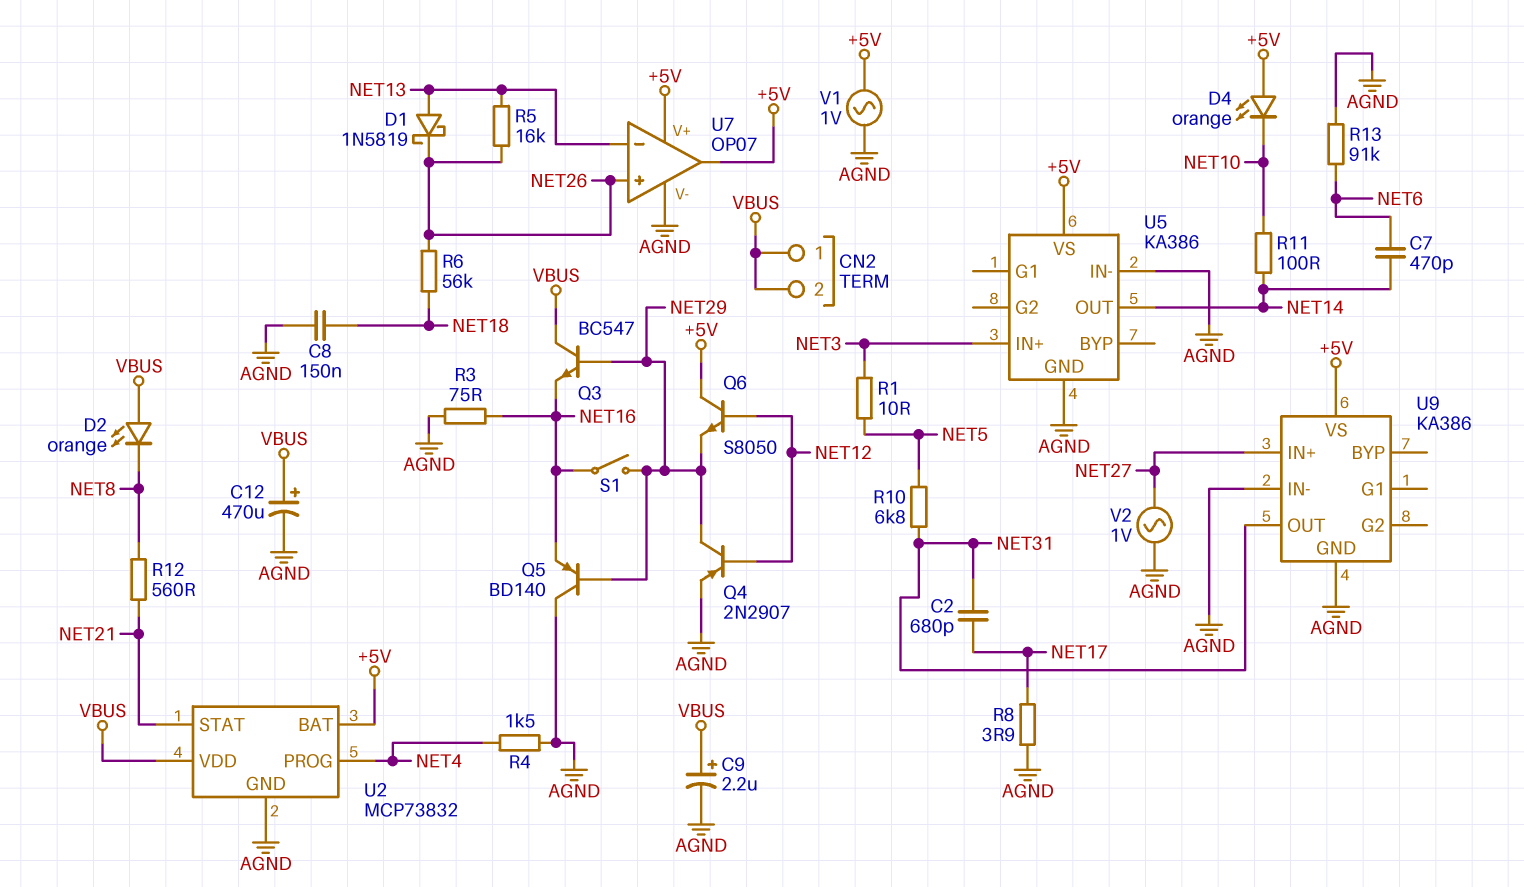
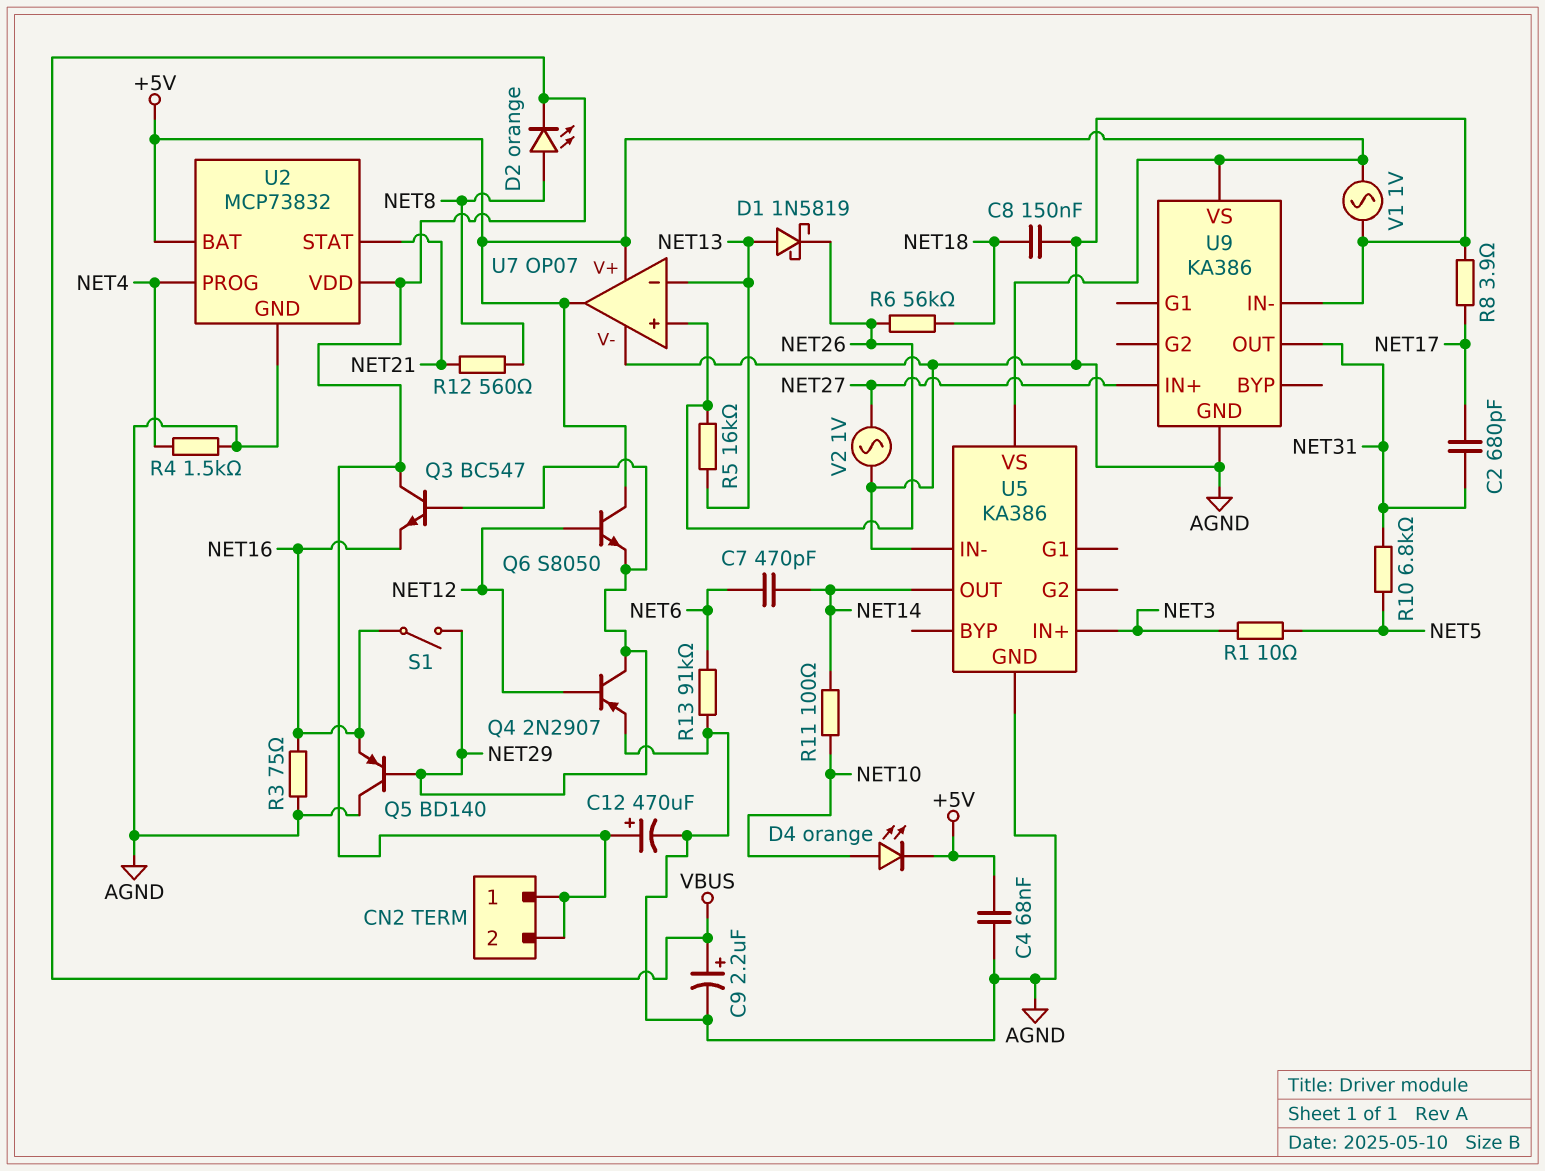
C4: none -> 68nF (+5V, AGND)
D2: LED orange (A VBUS, K NET8) -> LED orange (A NET8, K VBUS)
D4: LED orange (A +5V, K NET10) -> LED orange (A NET10, K +5V)

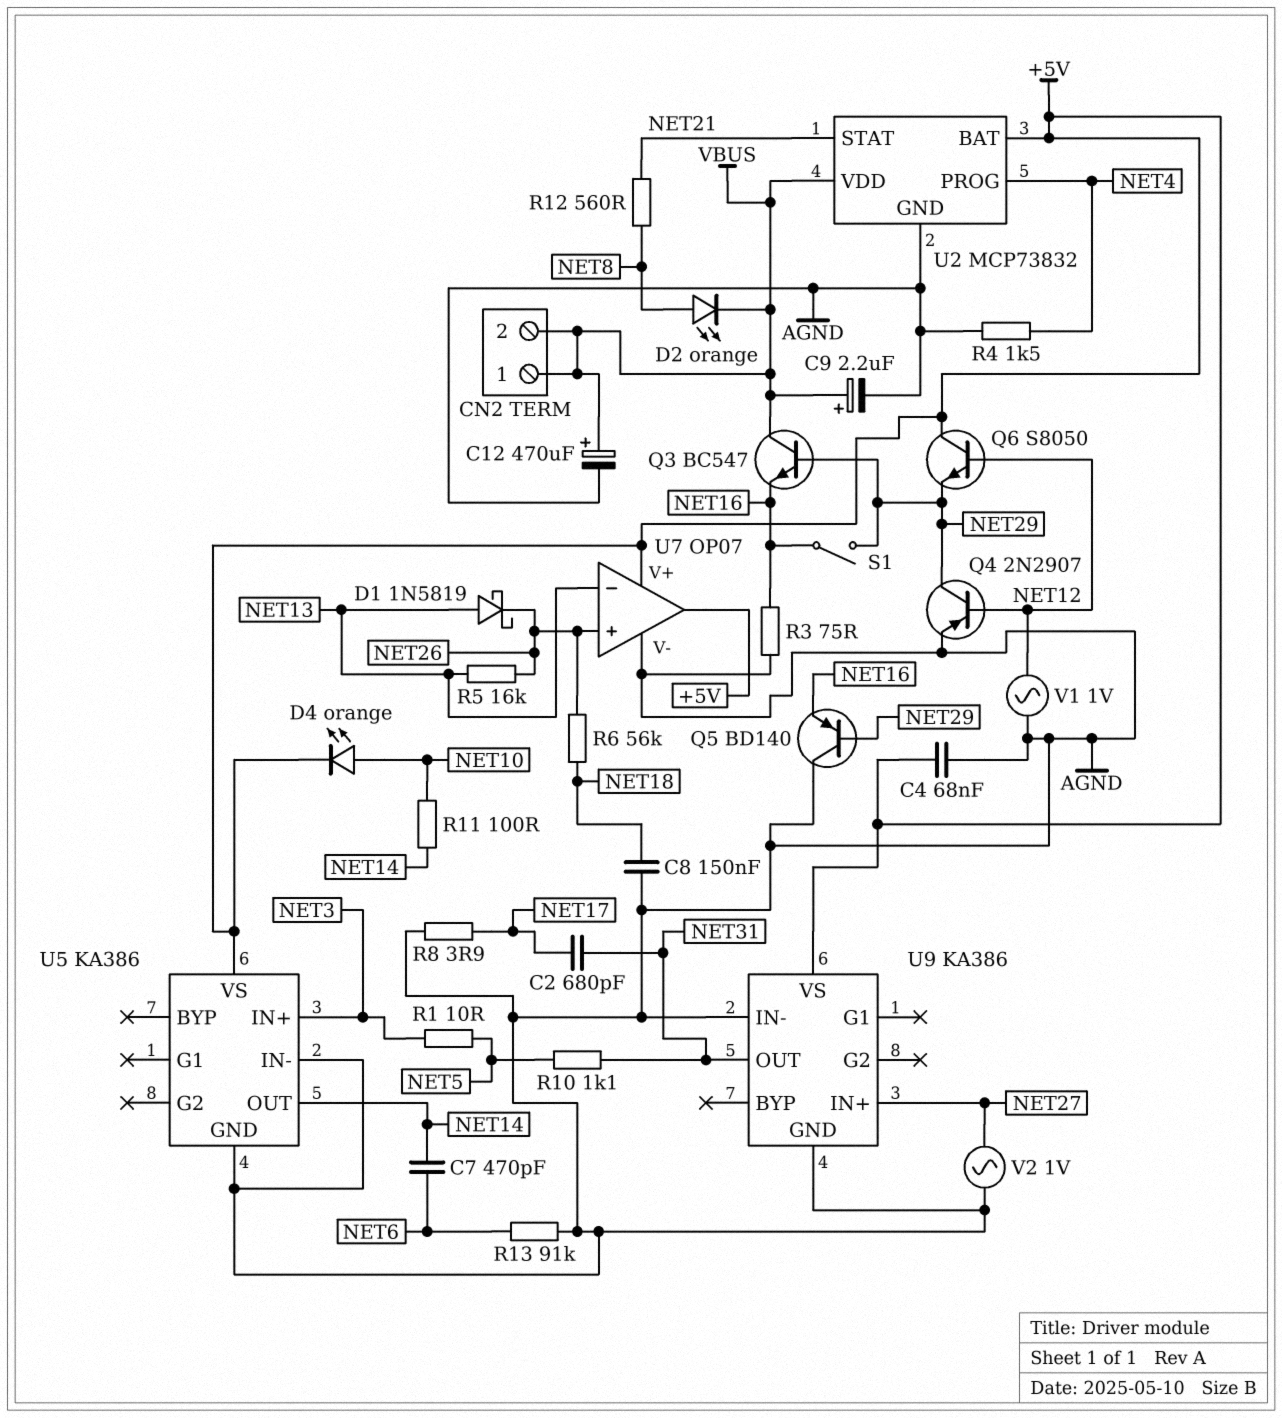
R10: 6.8k (NET5, NET31) -> 1.1k (NET5, NET31)
V1: AC 1V (+5V, AGND) -> AC 1V (AGND, NET12)

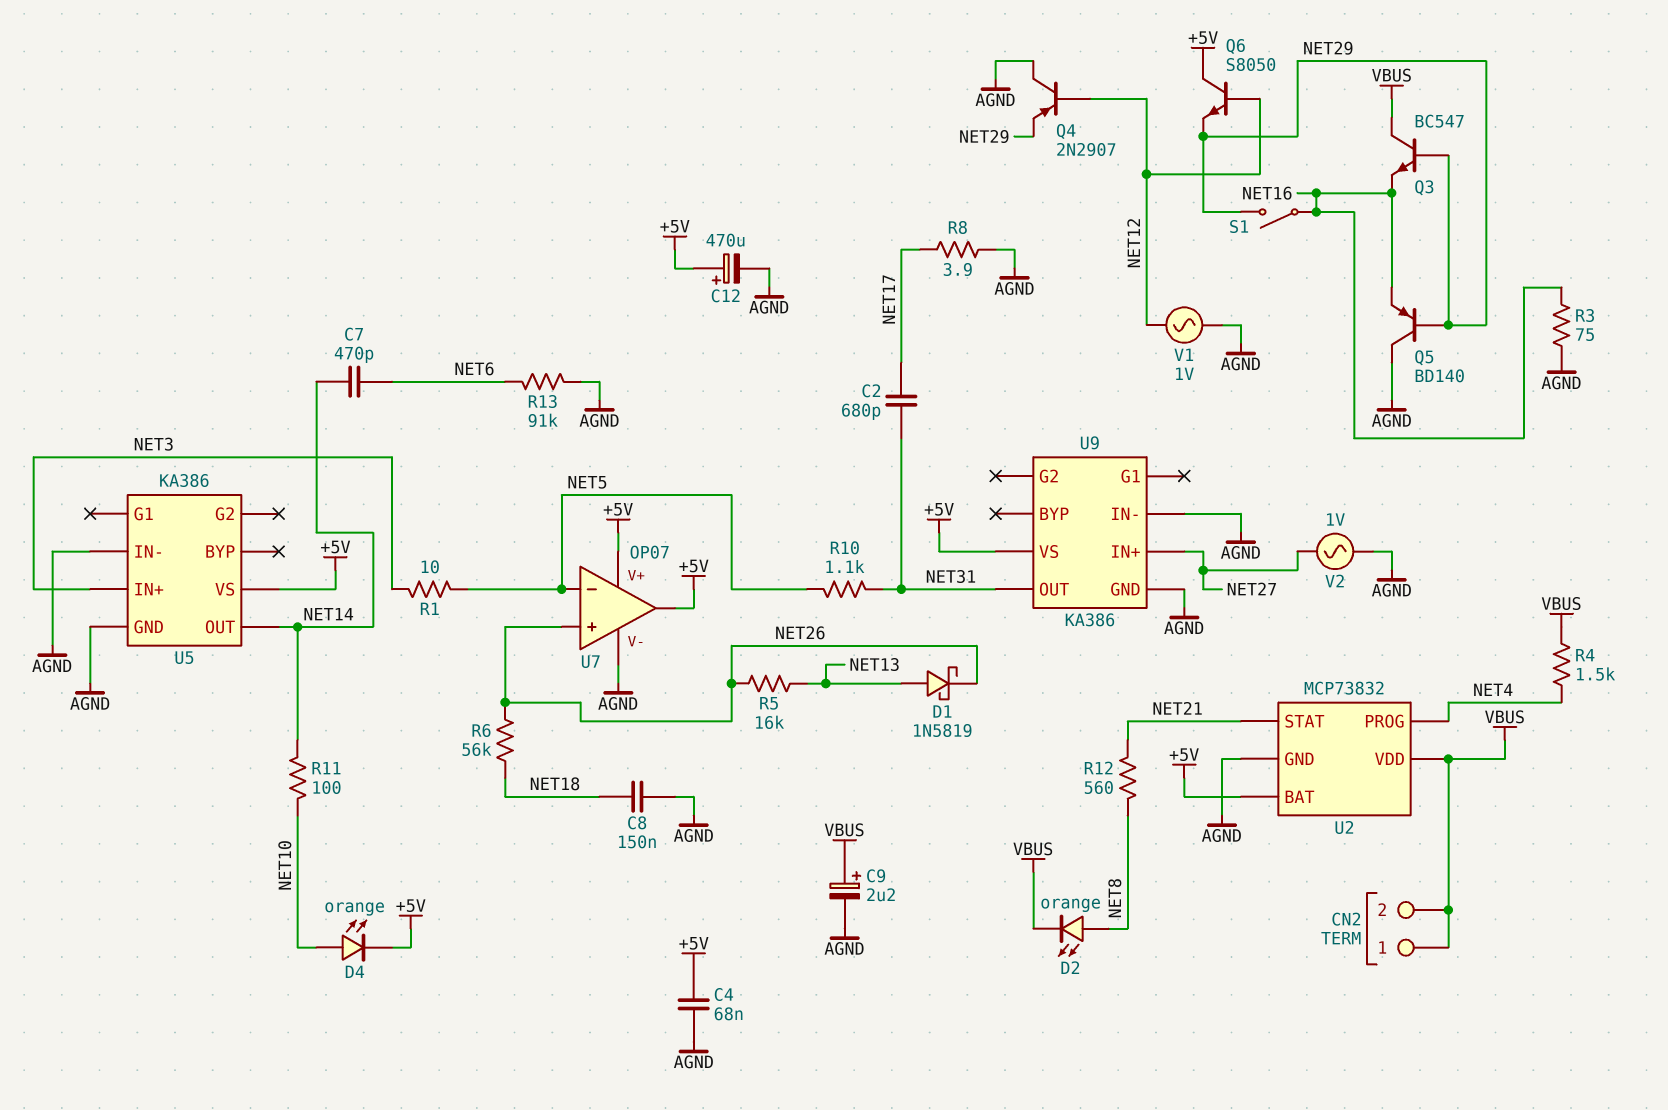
C12: 470uF (plus VBUS, minus AGND) -> 470uF (plus +5V, minus AGND)
Q4: PNP 2N2907 (B NET12, C NET29, E AGND) -> PNP 2N2907 (B NET12, C AGND, E NET29)
R4: 1.5k (AGND, NET4) -> 1.5k (NET4, VBUS)
U7 pin in-: NET13 -> NET5

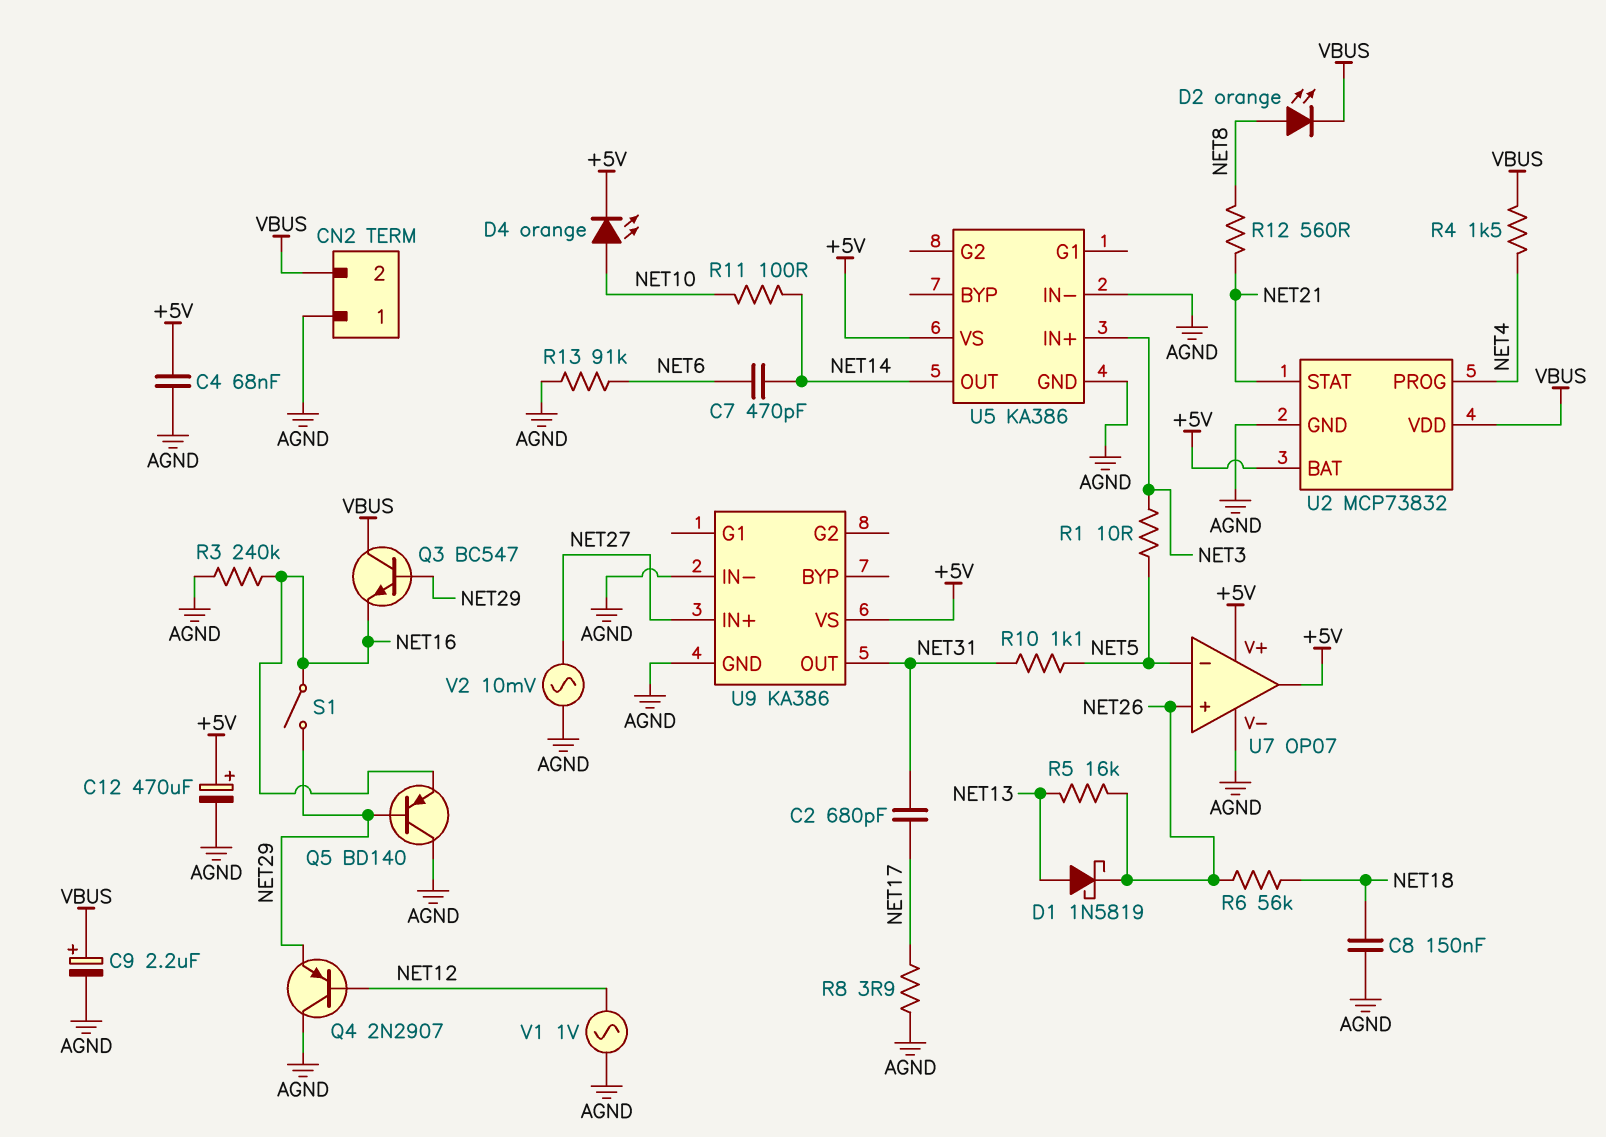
CN2 pin 1: VBUS -> AGND
Q6: NPN S8050 (B NET12, C +5V, E NET29) -> none
R3: 75 (AGND, NET16) -> 240k (AGND, NET16)
V2: AC 1V (AGND, NET27) -> AC 10mV (AGND, NET27)

